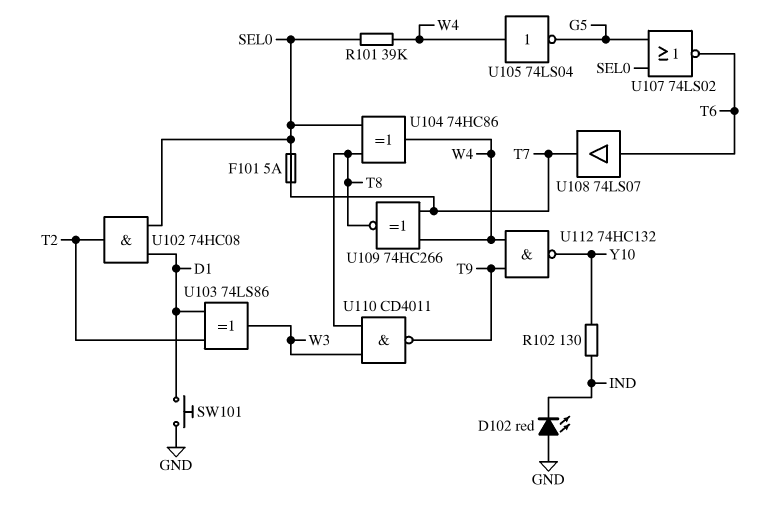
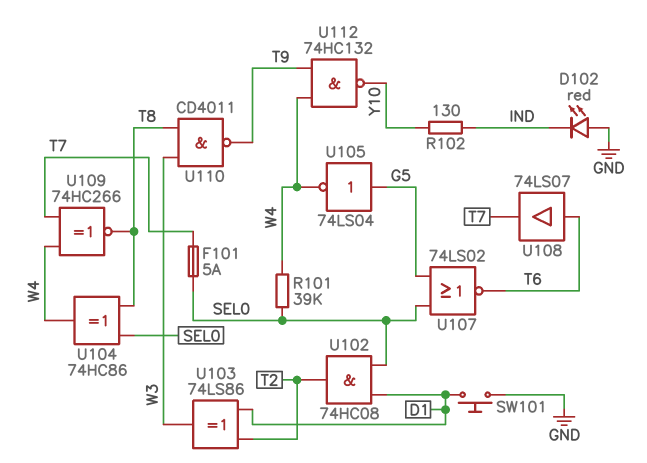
U105: NOT 74LS04 (in W4, out G5) -> NOT 74LS04 (in G5, out W4)

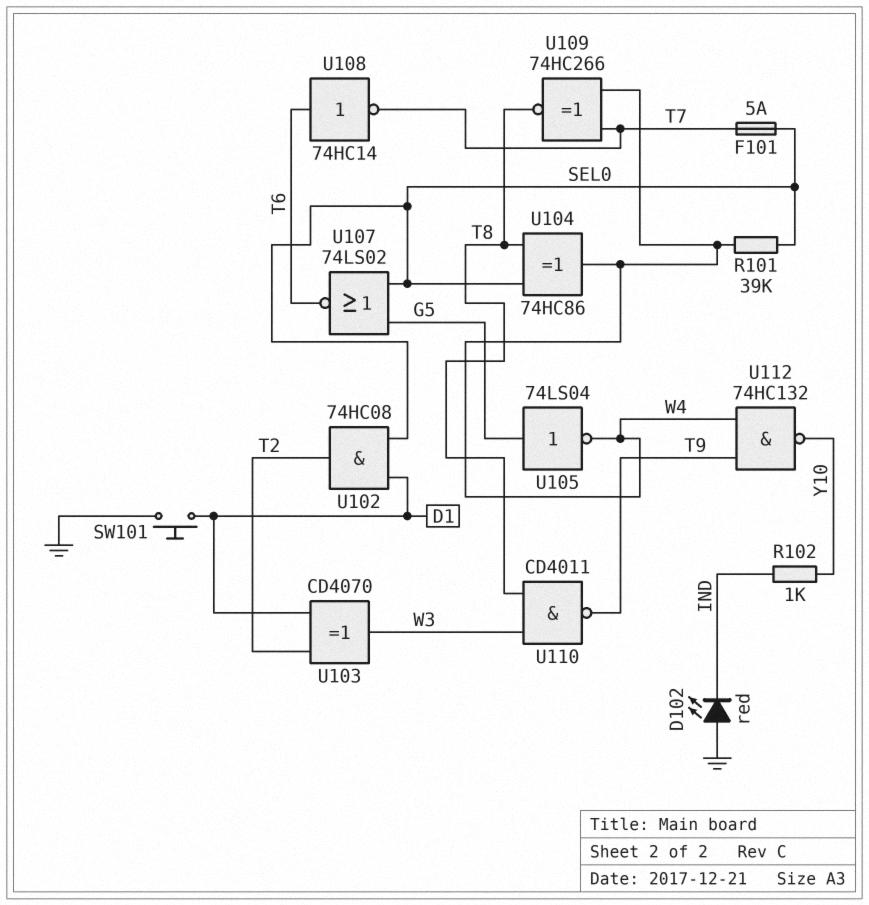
R102: 130 (IND, Y10) -> 1k (IND, Y10)
U103: XOR 74LS86 (in D1, in T2, out W3) -> XOR CD4070 (in D1, in T2, out W3)
U108: buffer 74LS07 (in T6, out T7) -> NOT 74HC14 (in T6, out T7)

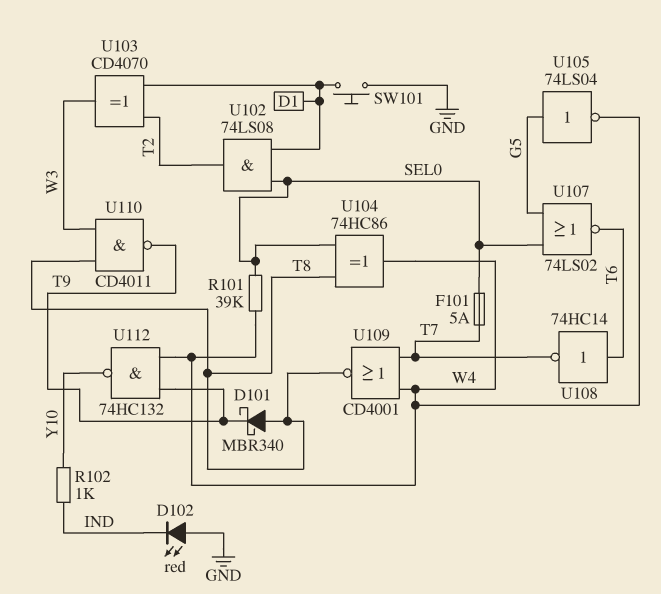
D101: none -> schottky MBR340 (A T8, K T9)
U102: AND 74HC08 (in D1, in SEL0, out T2) -> AND 74LS08 (in D1, in SEL0, out T2)
U109: XNOR 74HC266 (in T7, in W4, out T8) -> NOR CD4001 (in T7, in W4, out T8)

